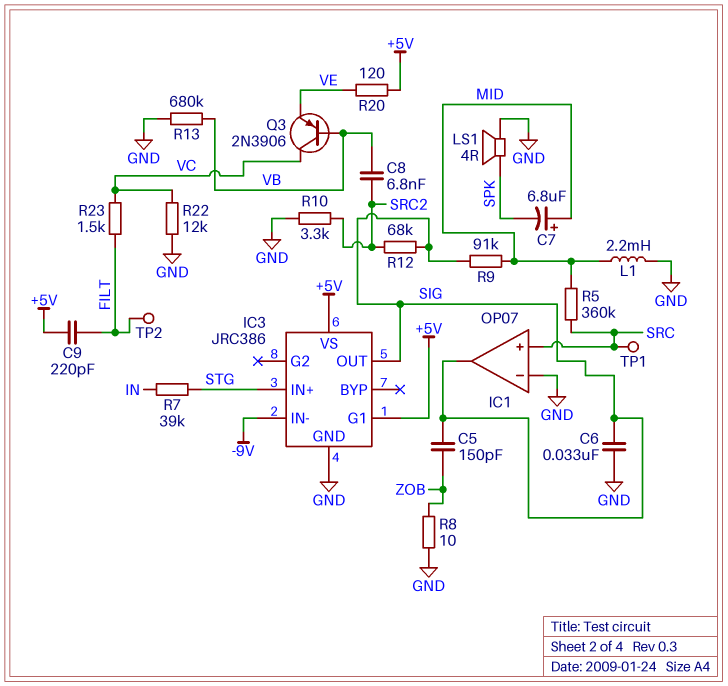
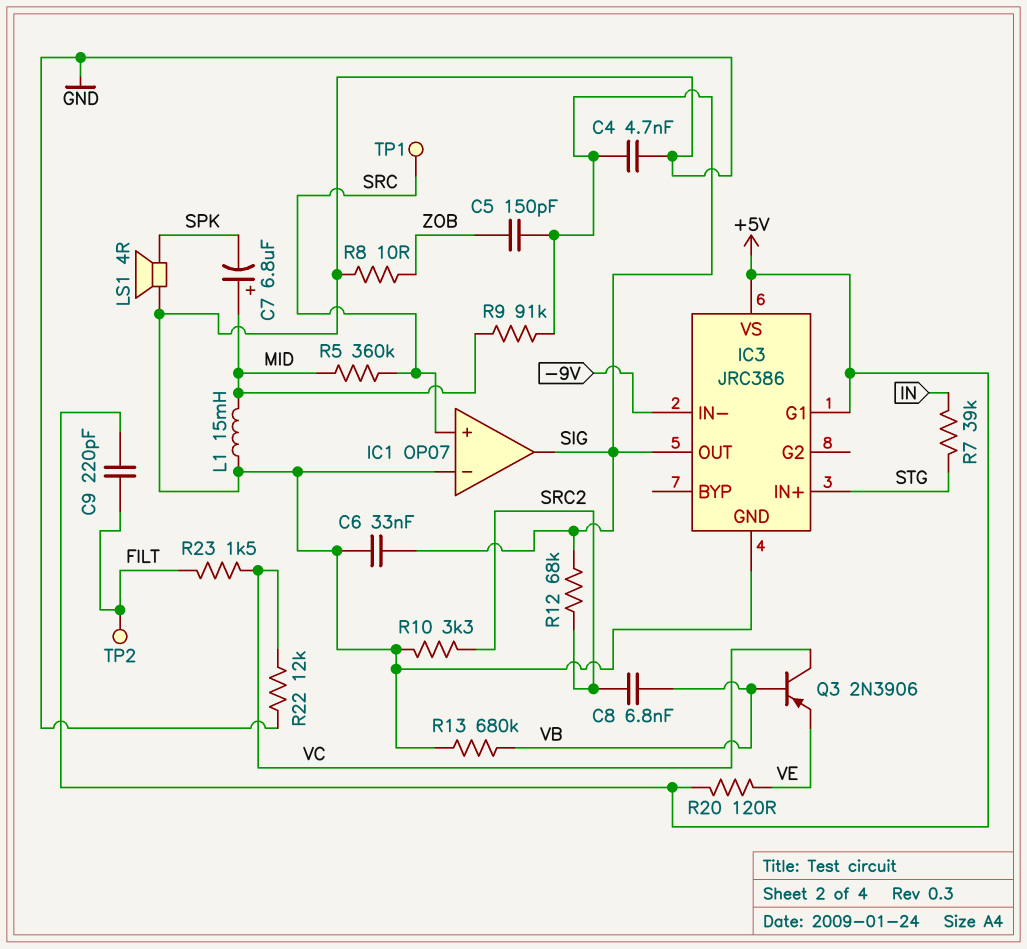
C4: none -> 4.7nF (GND, SIG)
L1: 2.2mH (GND, MID) -> 15mH (GND, MID)

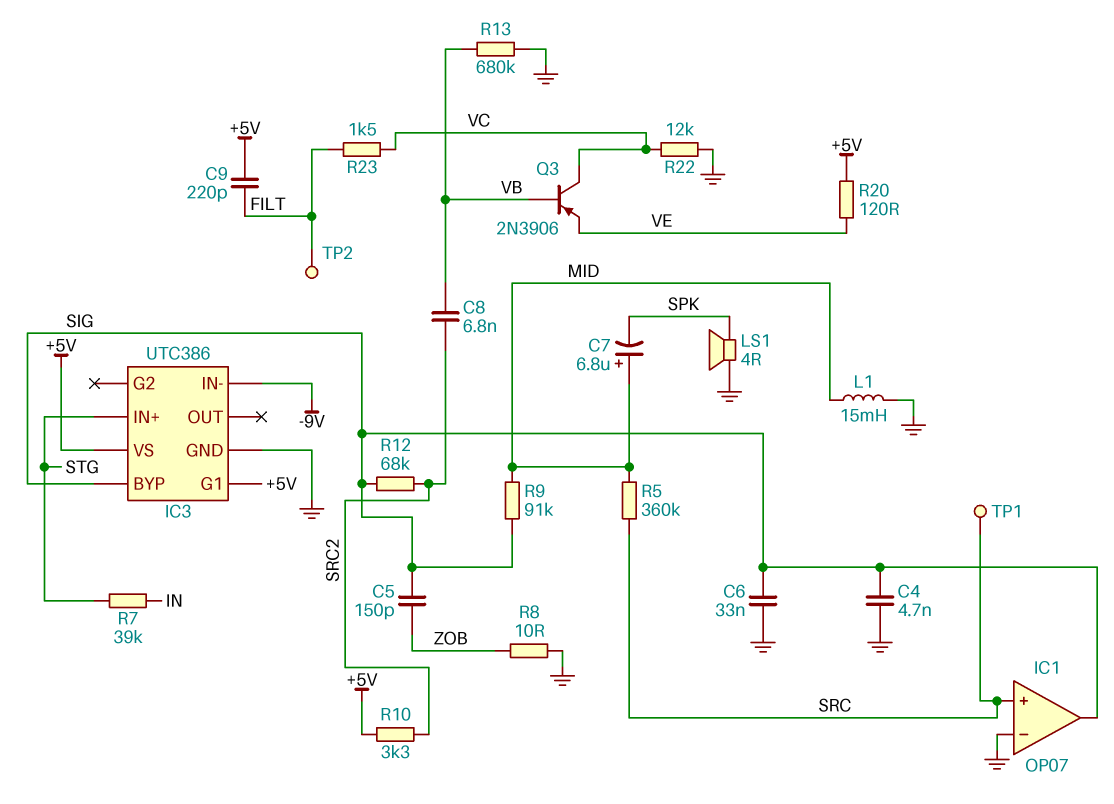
IC3: JRC386 -> UTC386
IC3 pin BYP: none -> SIG
IC3 pin OUT: SIG -> none
R10: 3.3k (GND, SRC2) -> 3.3k (+5V, SRC2)

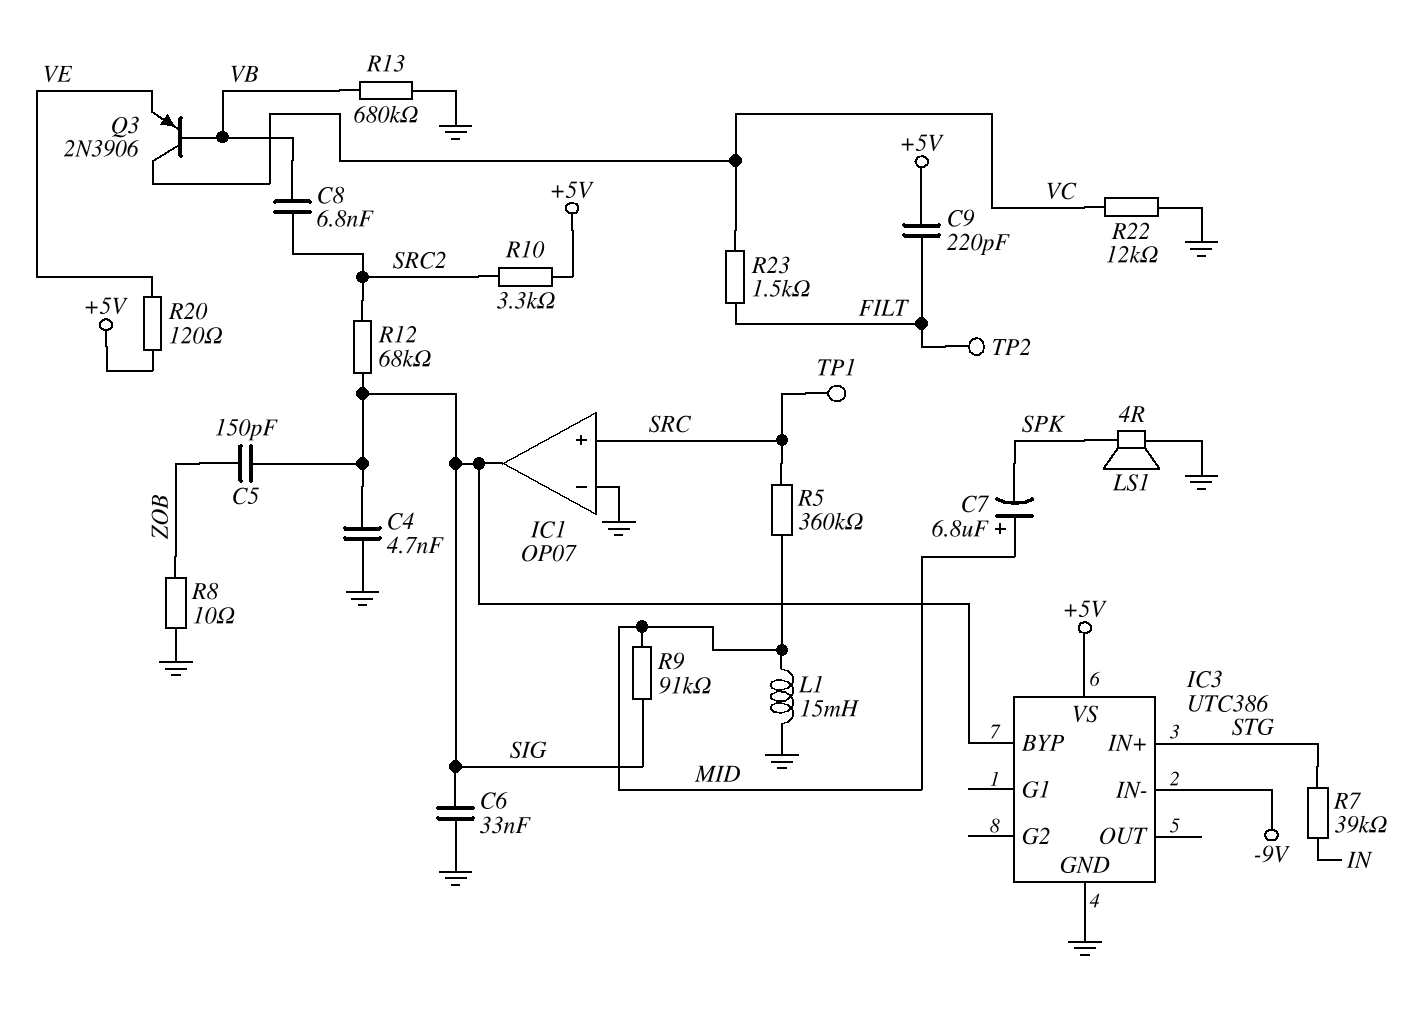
IC3 pin G1: +5V -> none

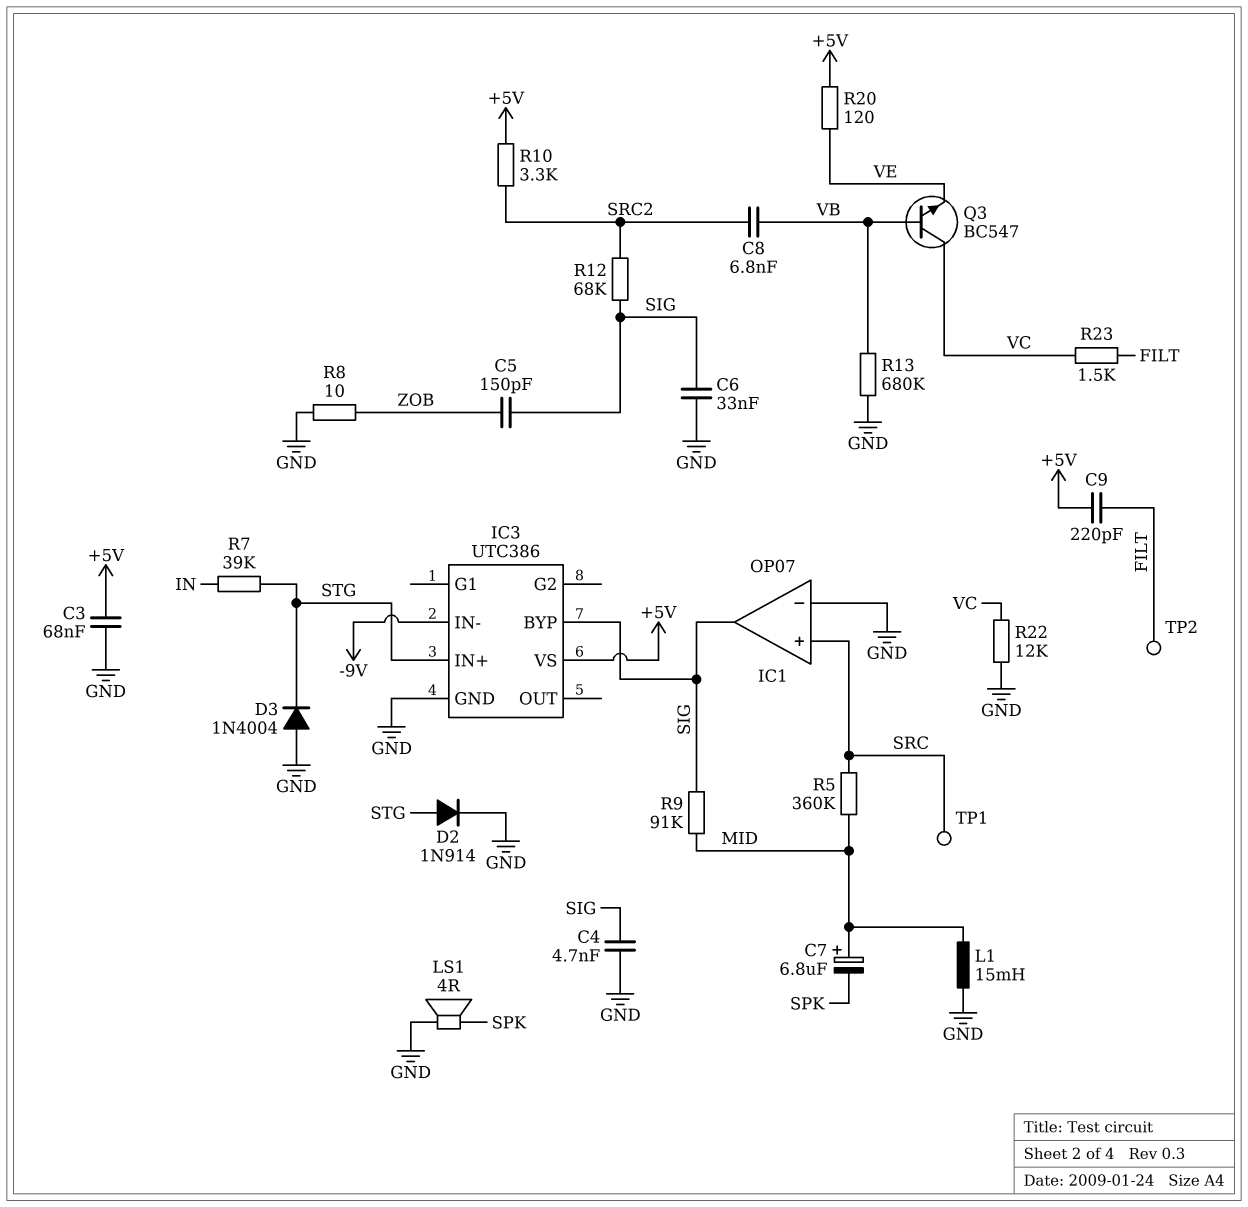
C3: none -> 68nF (+5V, GND)
D2: none -> diode 1N914 (A STG, K GND)
D3: none -> diode 1N4004 (A GND, K STG)
Q3: PNP 2N3906 (B VB, C VC, E VE) -> NPN BC547 (B VB, C VC, E VE)

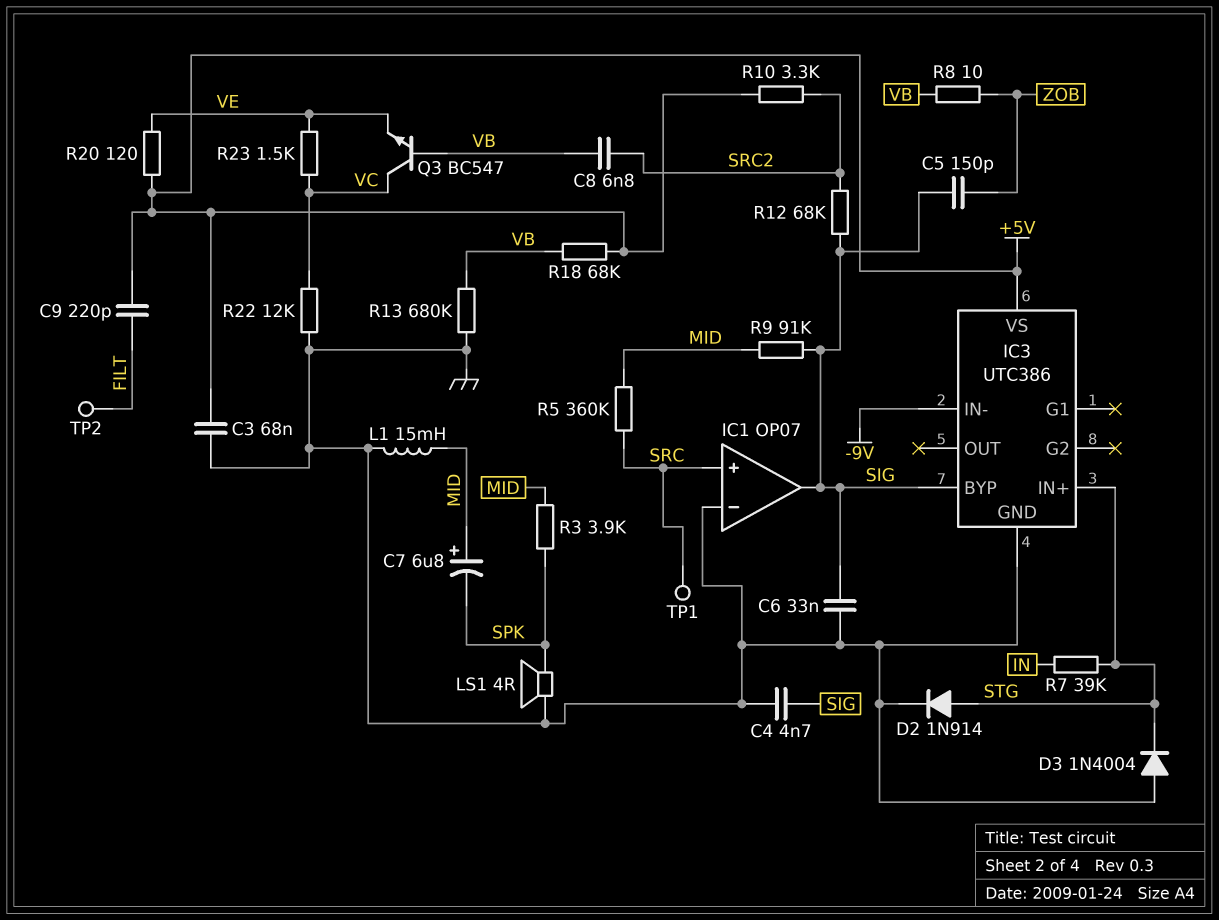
R3: none -> 3.9k (MID, SPK)
R8: 10 (GND, ZOB) -> 10 (VB, ZOB)
R18: none -> 68k (+5V, VB)
R23: 1.5k (FILT, VC) -> 1.5k (VC, VE)

